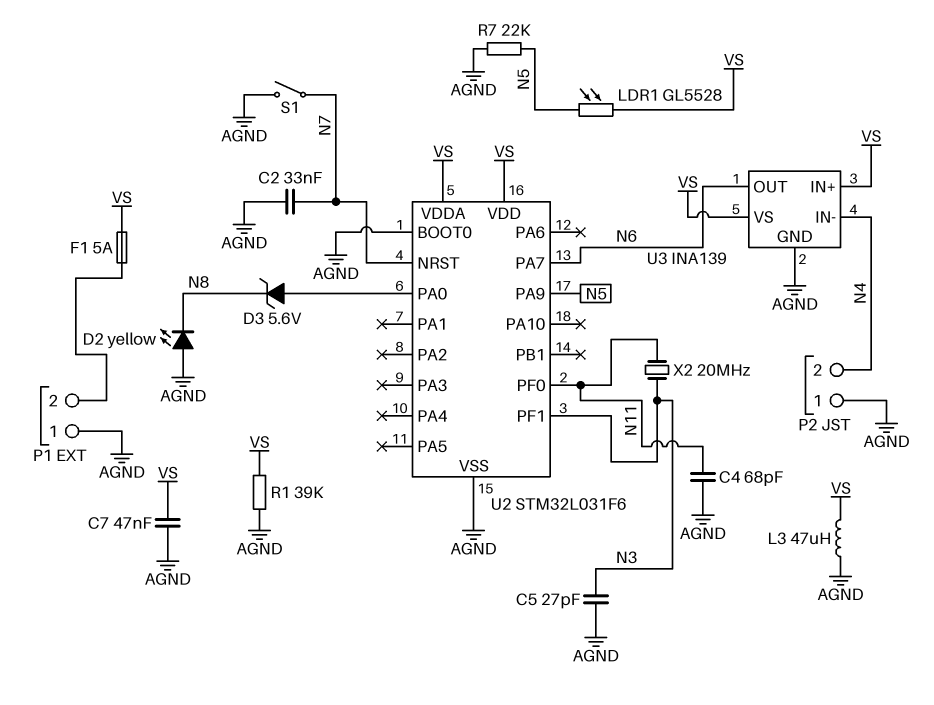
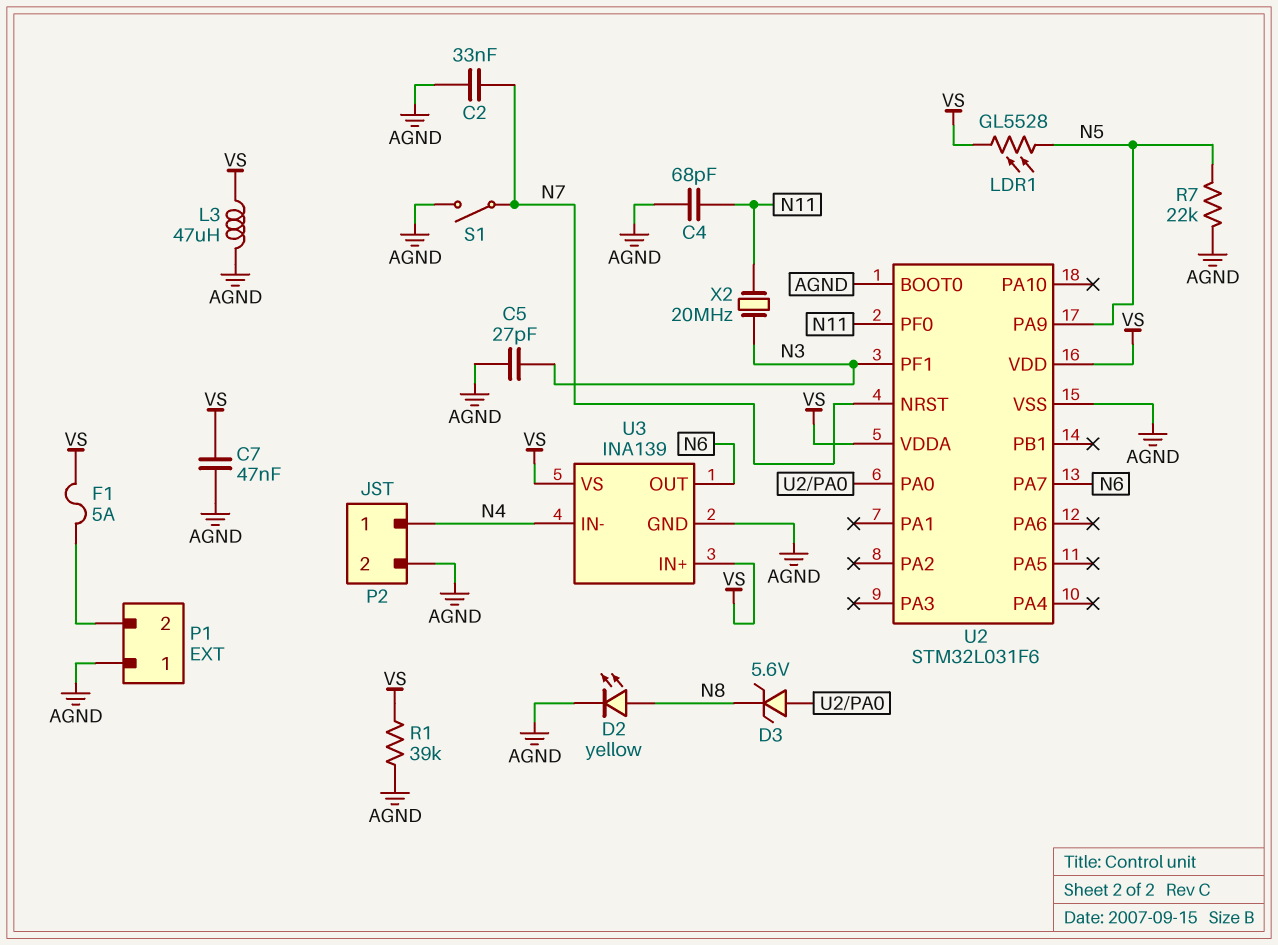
D2: LED yellow (A AGND, K N8) -> LED yellow (A N8, K AGND)
P2 pin 1: AGND -> N4
P2 pin 2: N4 -> AGND

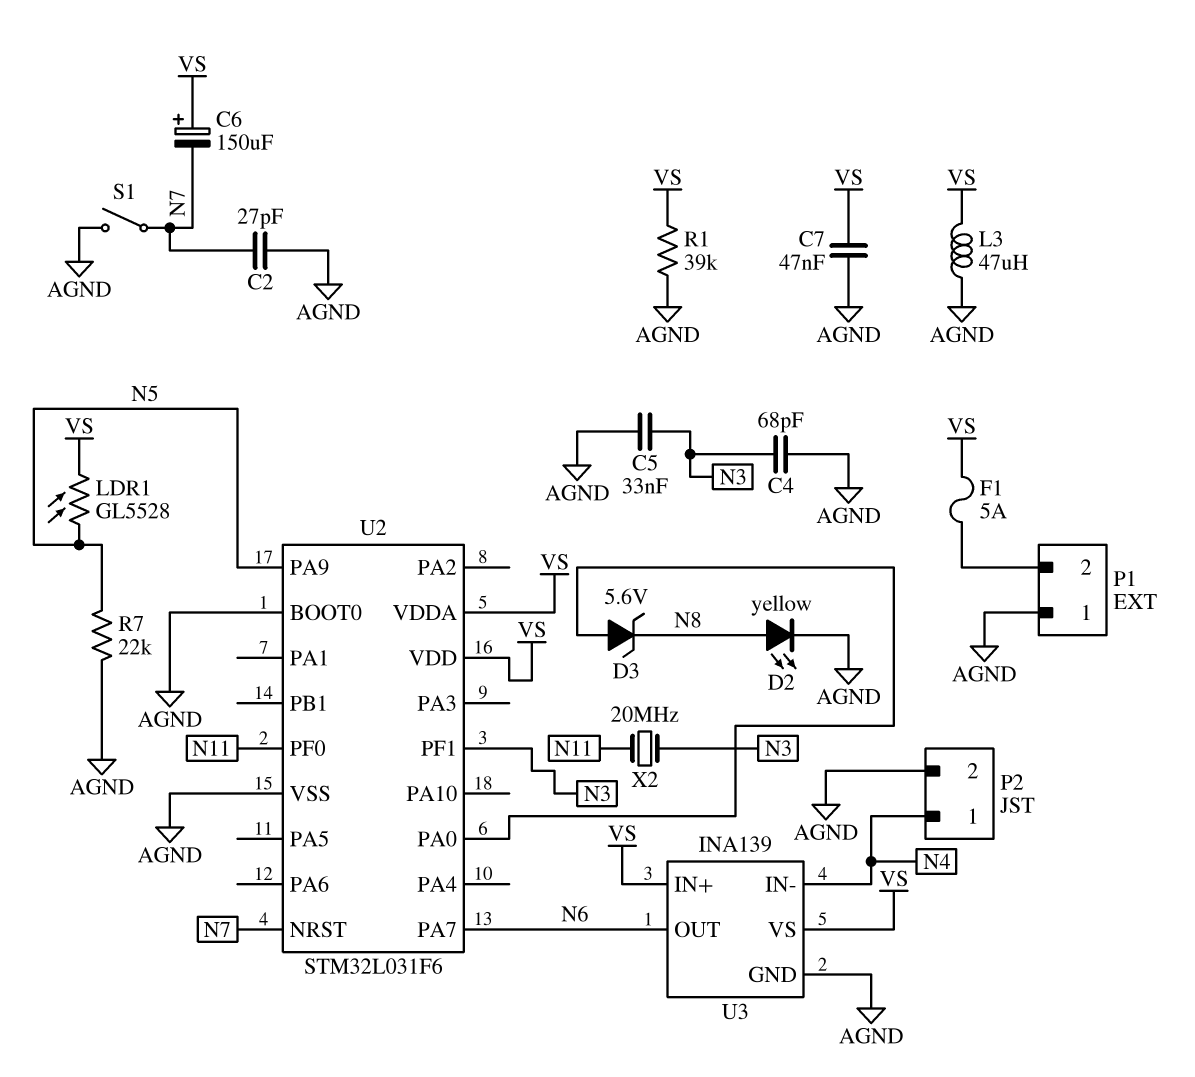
C2: 33nF (AGND, N7) -> 27pF (AGND, N7)
C4: 68pF (AGND, N11) -> 68pF (AGND, N3)
C5: 27pF (AGND, N3) -> 33nF (AGND, N3)
C6: none -> 150uF (plus VS, minus N7)

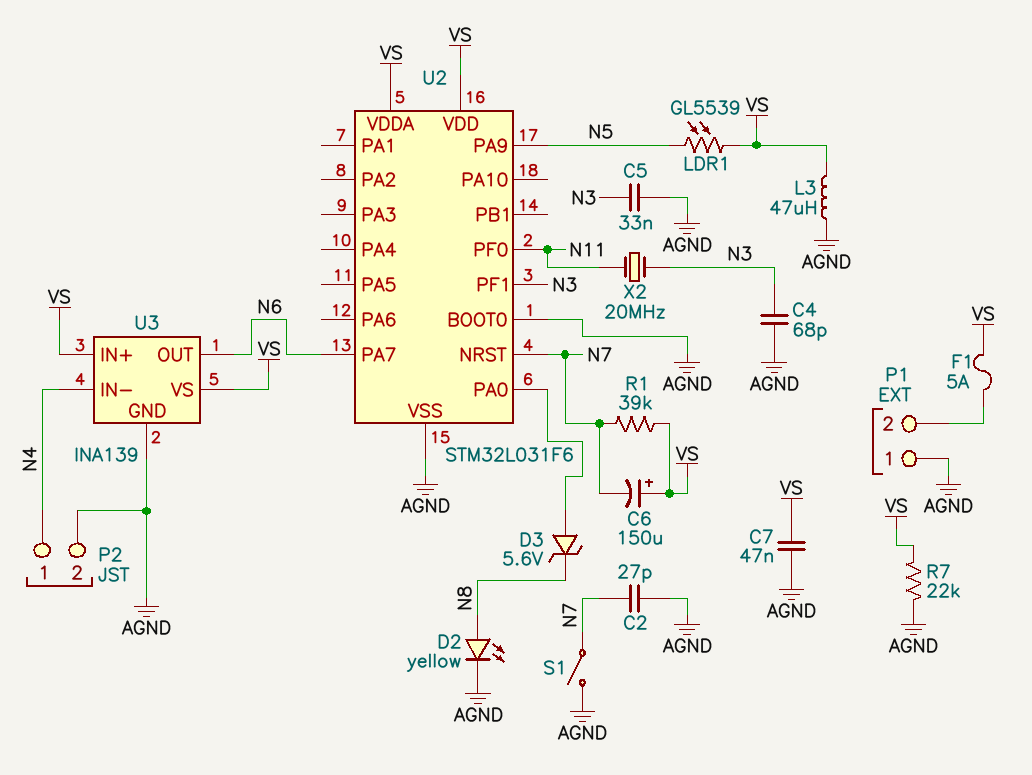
LDR1: GL5528 (N5, VS) -> GL5539 (N5, VS)
R1: 39k (AGND, VS) -> 39k (N7, VS)
R7: 22k (AGND, N5) -> 22k (AGND, VS)

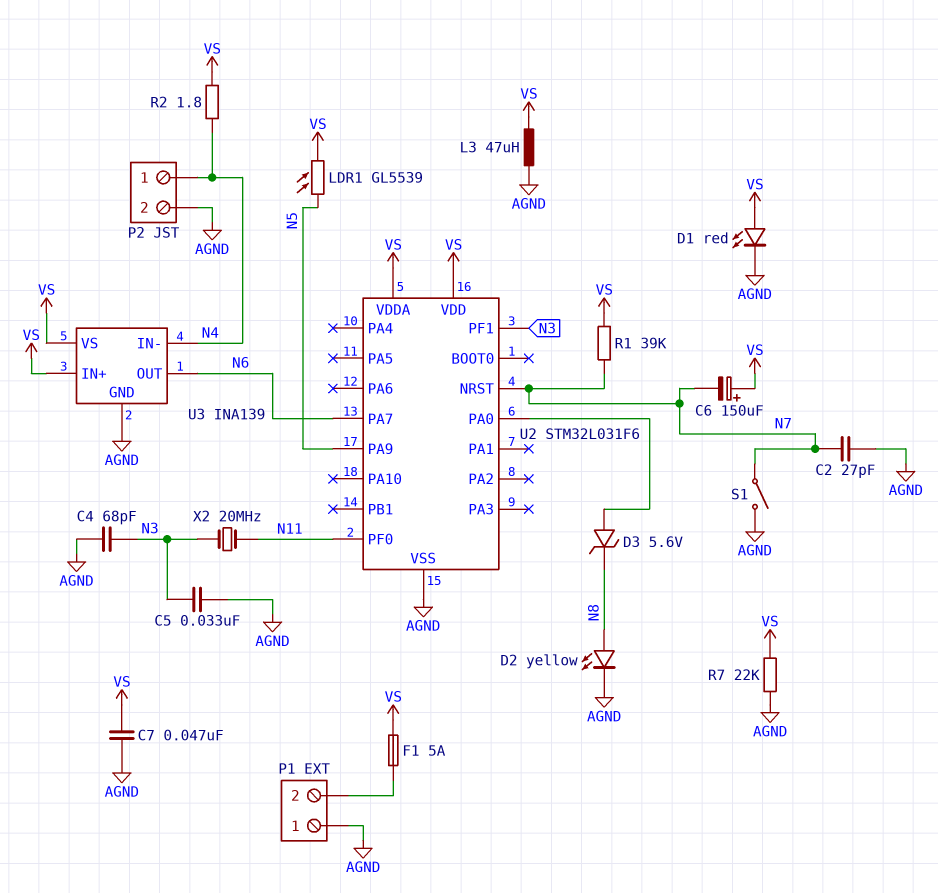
D1: none -> LED red (A VS, K AGND)
R2: none -> 1.8 (N4, VS)
U2 pin BOOT0: AGND -> none

